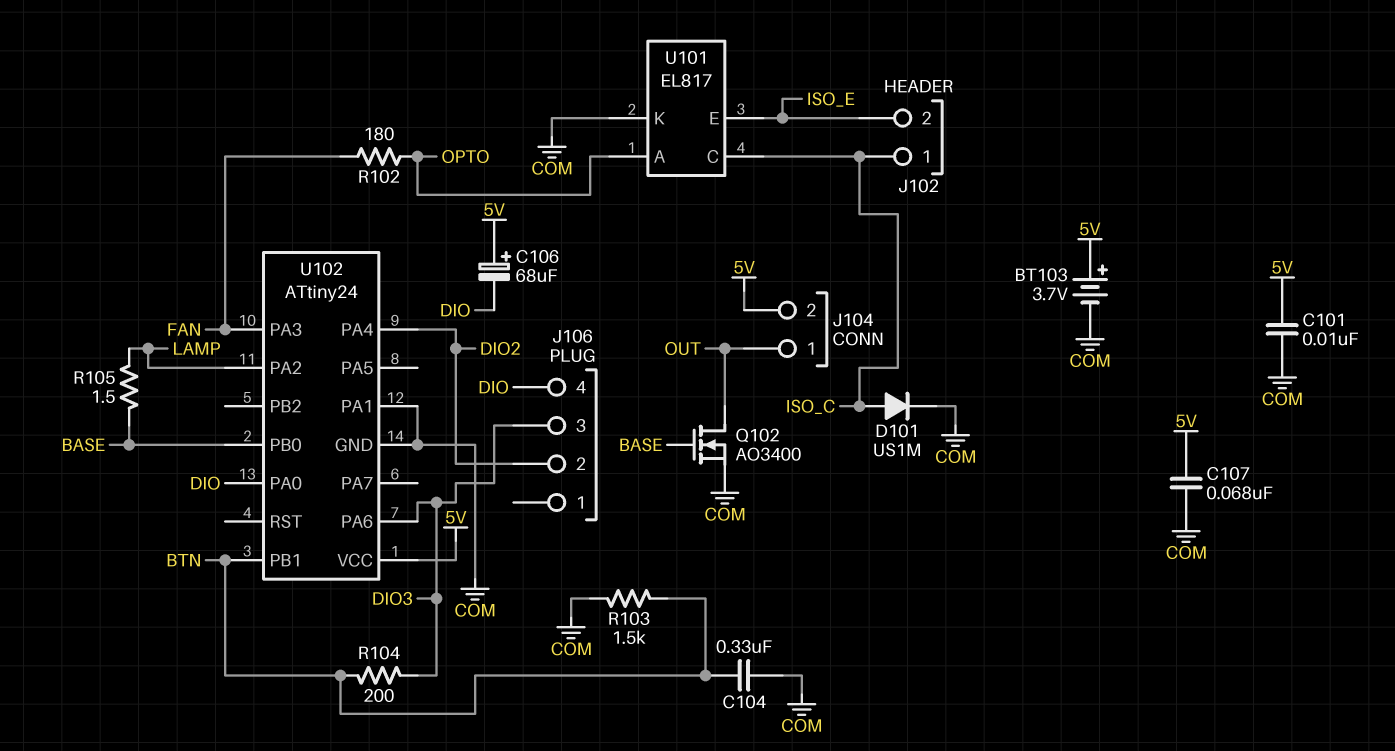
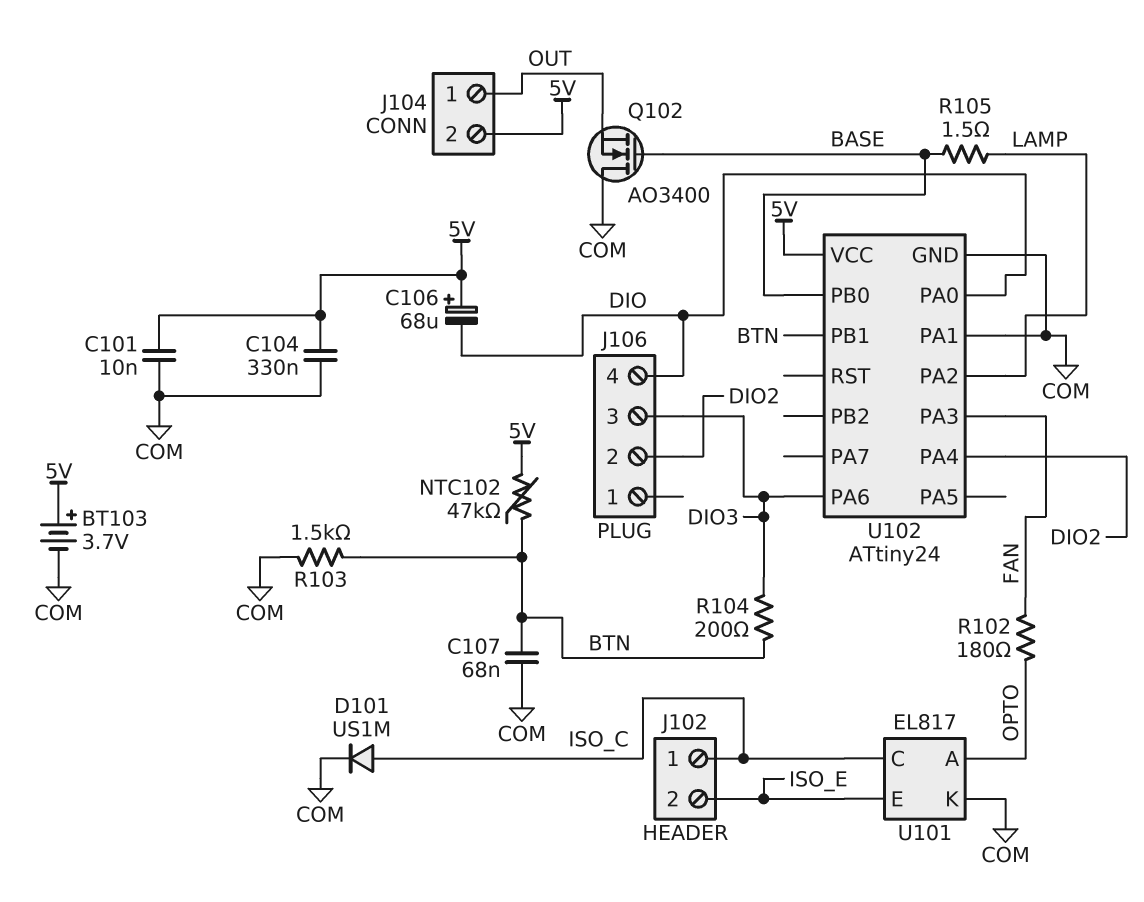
C104: 330nF (BTN, COM) -> 330nF (5V, COM)
C107: 68nF (5V, COM) -> 68nF (BTN, COM)
NTC102: none -> 47k (5V, BTN)
Q102: NMOS AO3400 (G BASE, D OUT, S COM) -> NMOS AO3400 (G BASE, D COM, S OUT)

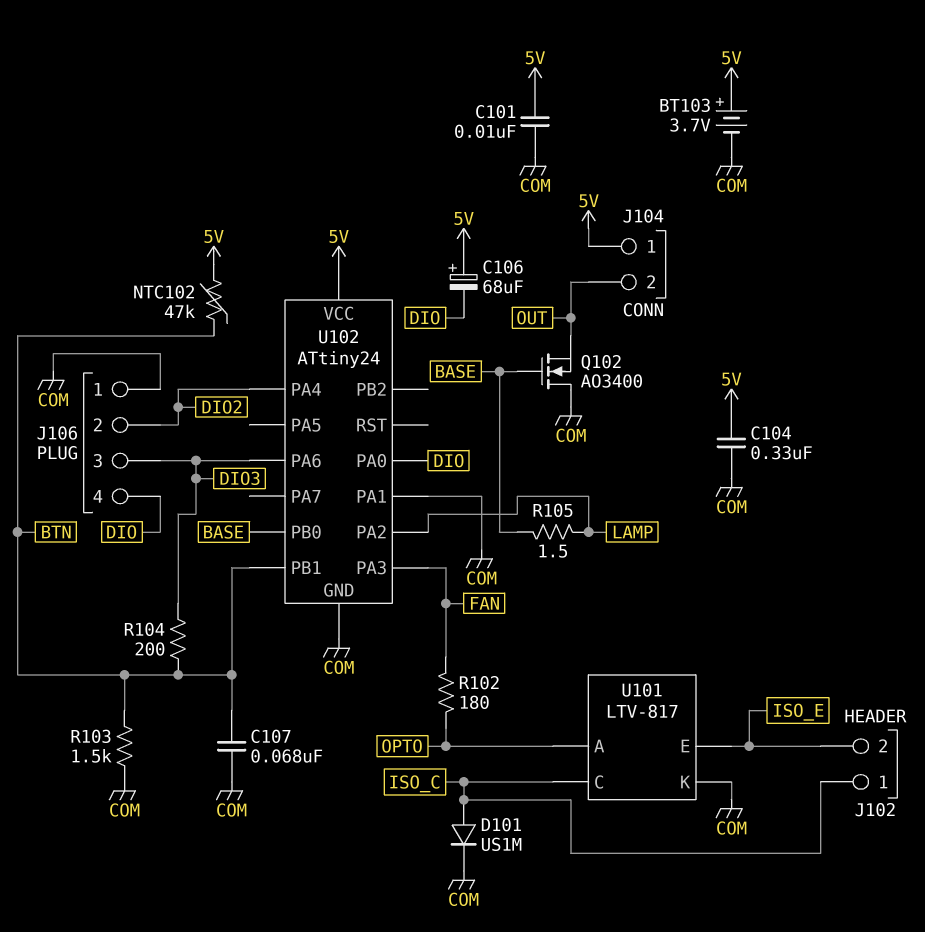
J104 pin 1: OUT -> 5V
J104 pin 2: 5V -> OUT
J106 pin 1: none -> COM
U101: EL817 -> LTV-817

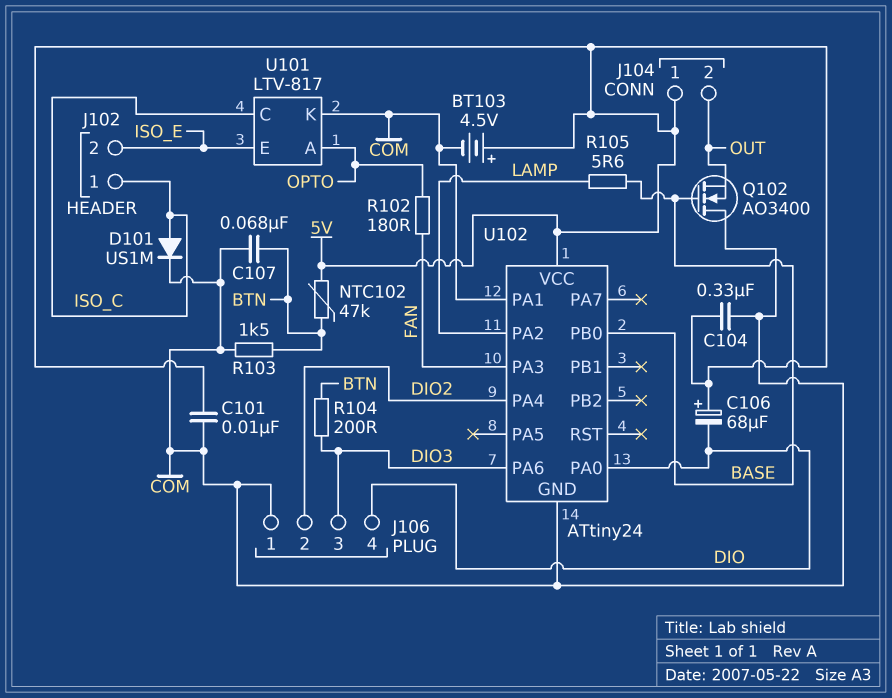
BT103: 3.7V (plus 5V, minus COM) -> 4.5V (plus 5V, minus COM)
R105: 1.5 (BASE, LAMP) -> 5.6 (BASE, LAMP)
U102 pin PB1: BTN -> none

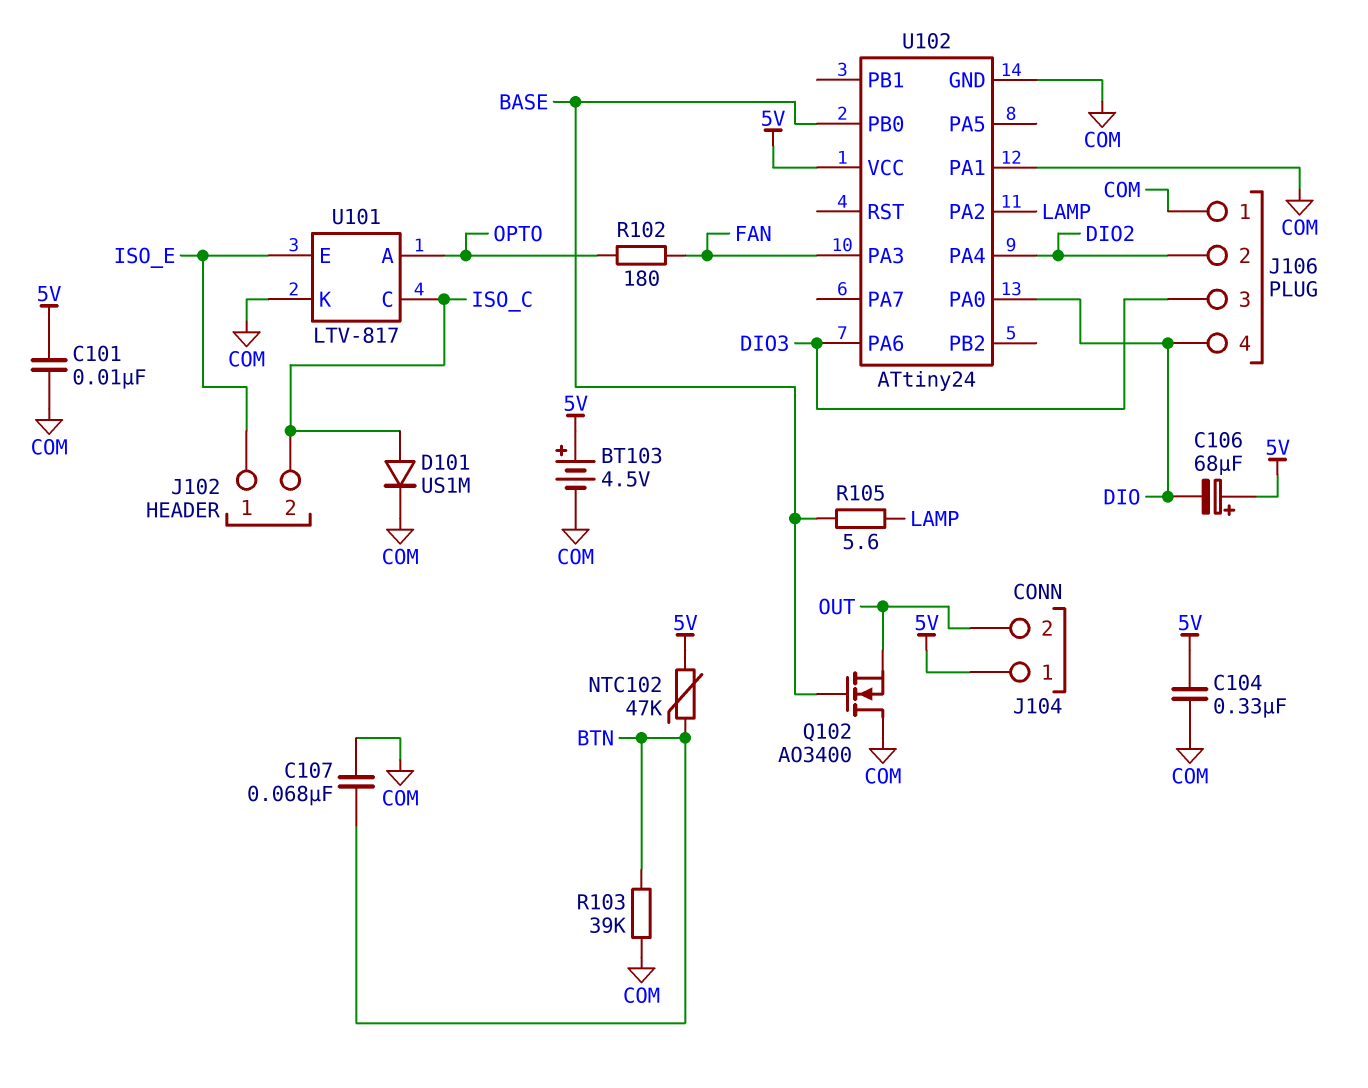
J102 pin 1: ISO_C -> ISO_E
J102 pin 2: ISO_E -> ISO_C
R103: 1.5k (BTN, COM) -> 39k (BTN, COM)
R104: 200 (BTN, DIO3) -> none

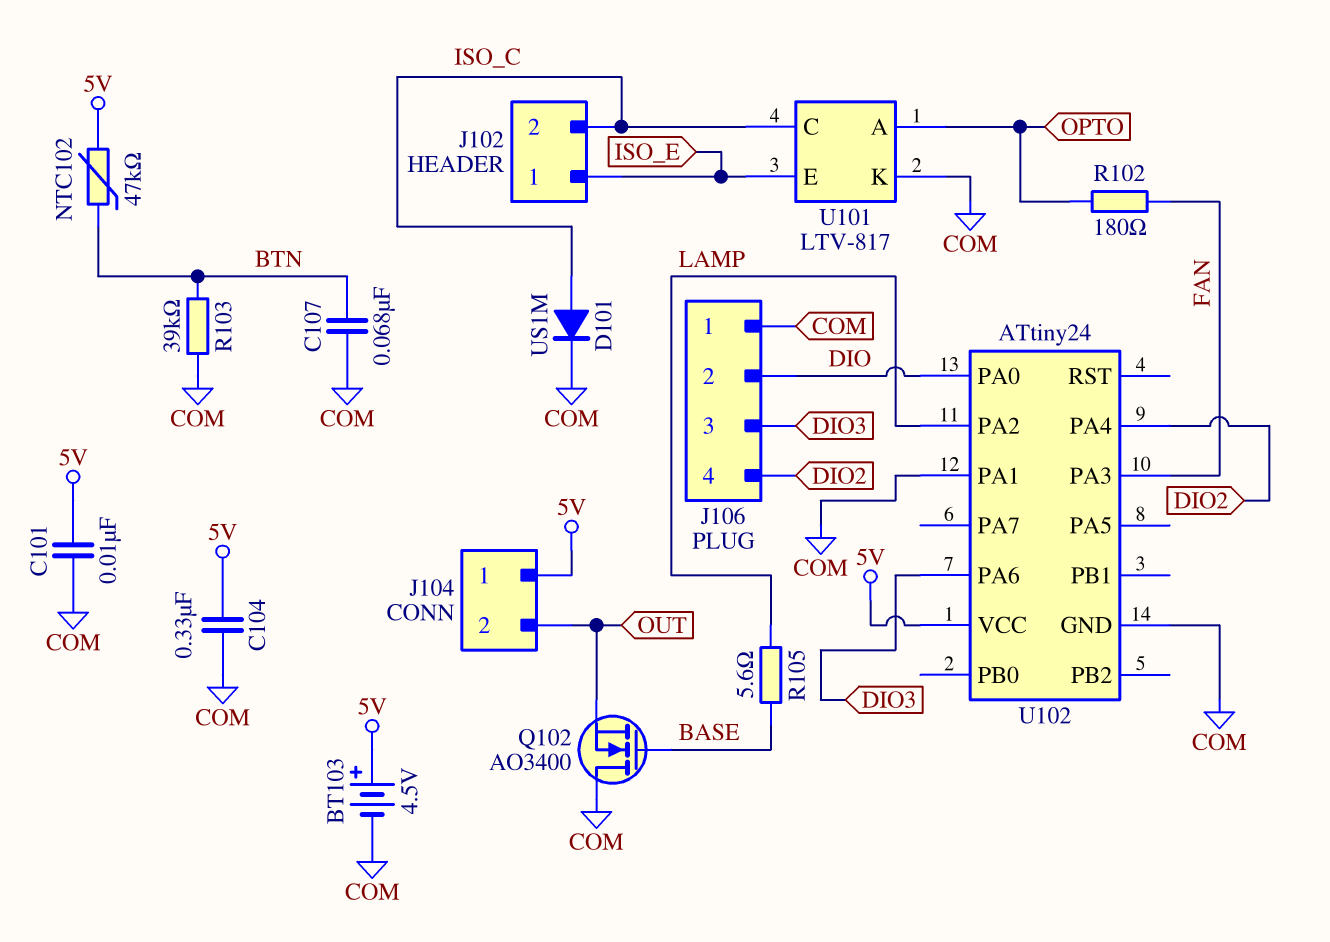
C106: 68uF (plus 5V, minus DIO) -> none
J106 pin 2: DIO2 -> DIO
J106 pin 4: DIO -> DIO2
U102 pin PB0: BASE -> none

